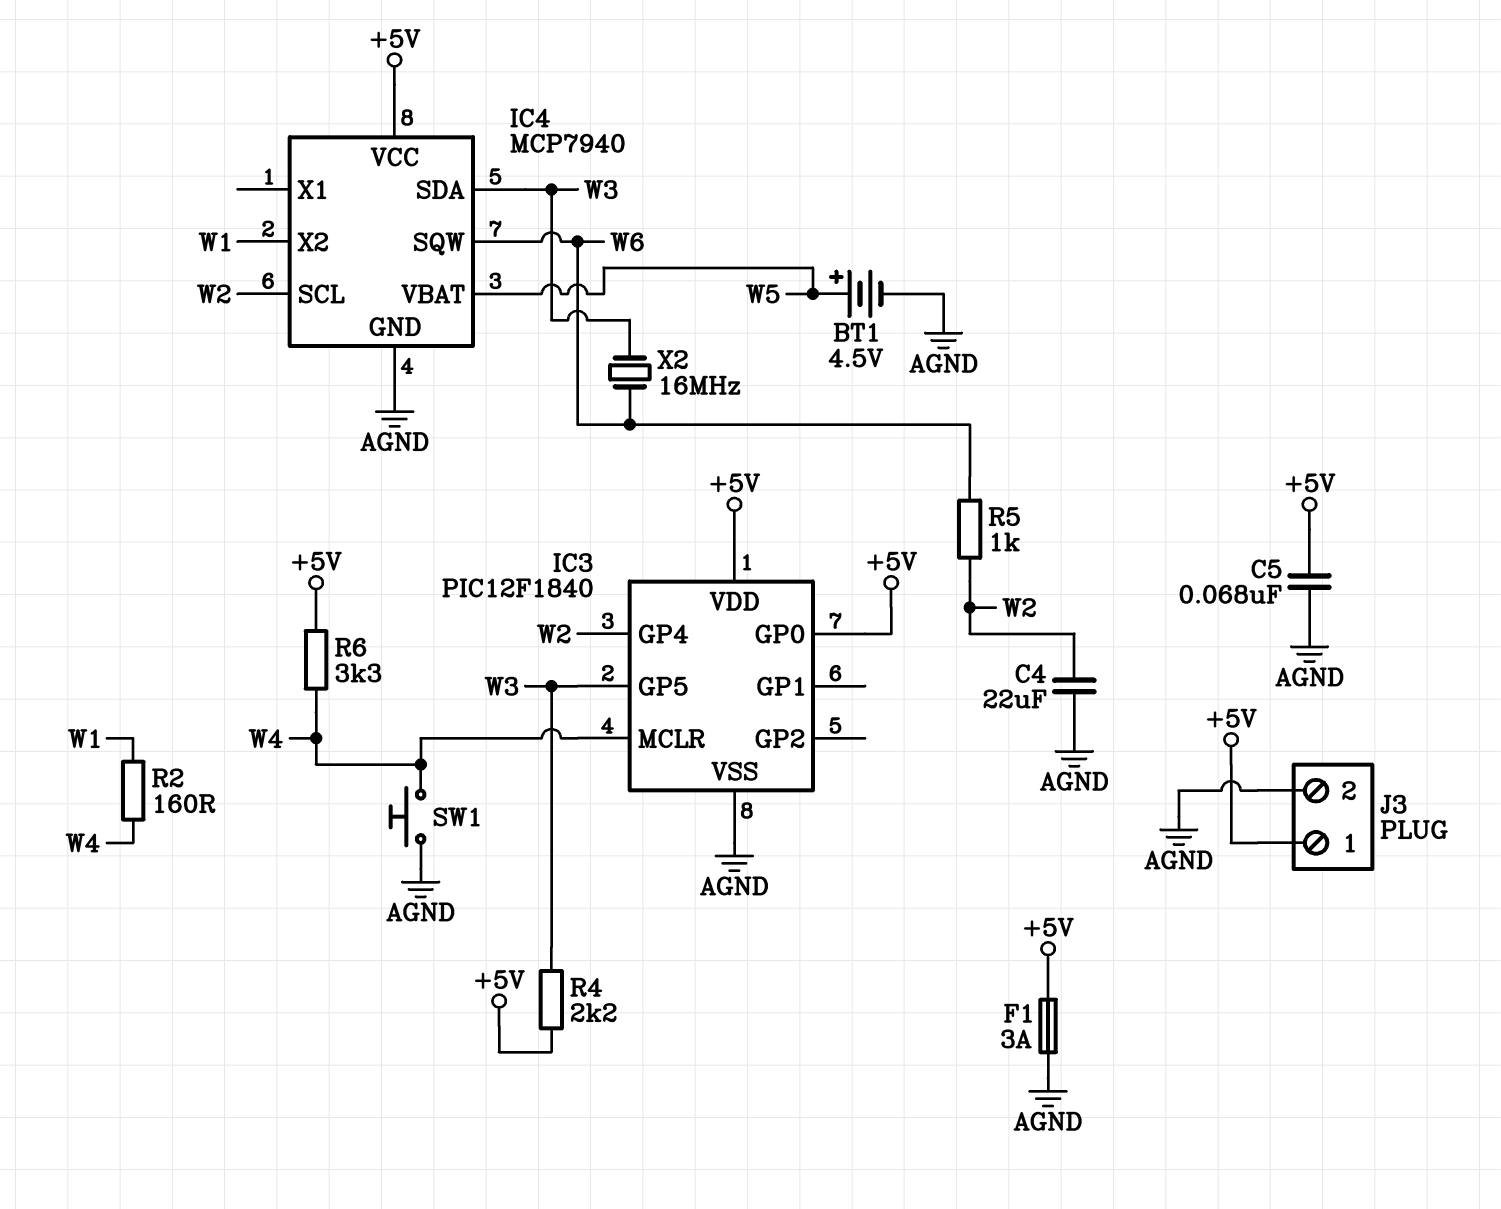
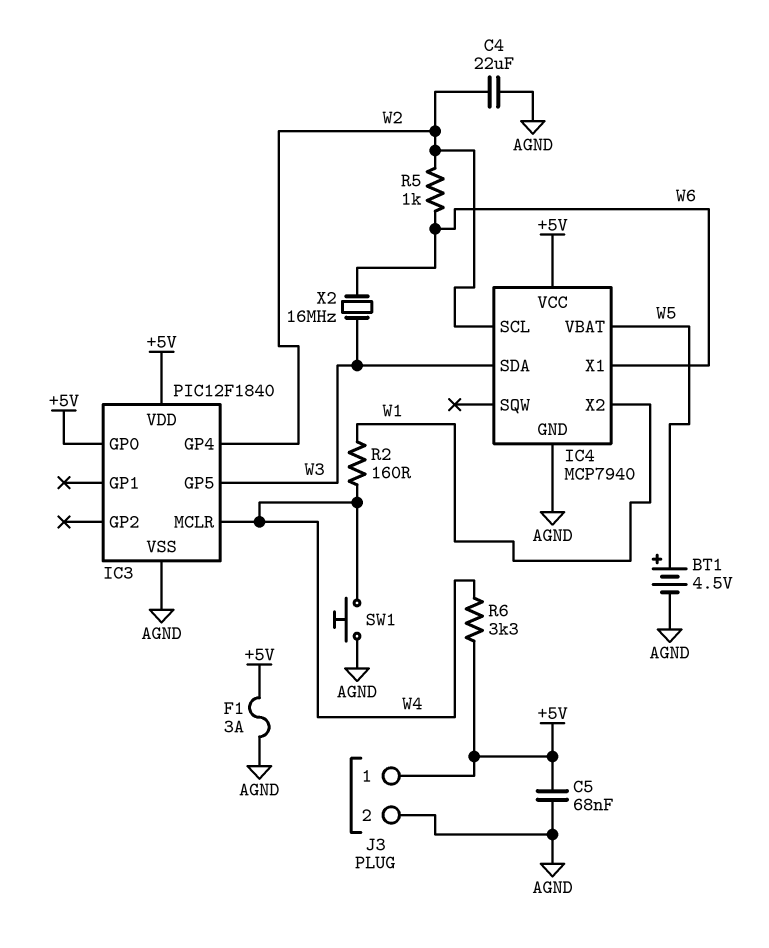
IC4 pin SQW: W6 -> none
IC4 pin X1: none -> W6
R4: 2.2k (+5V, W3) -> none

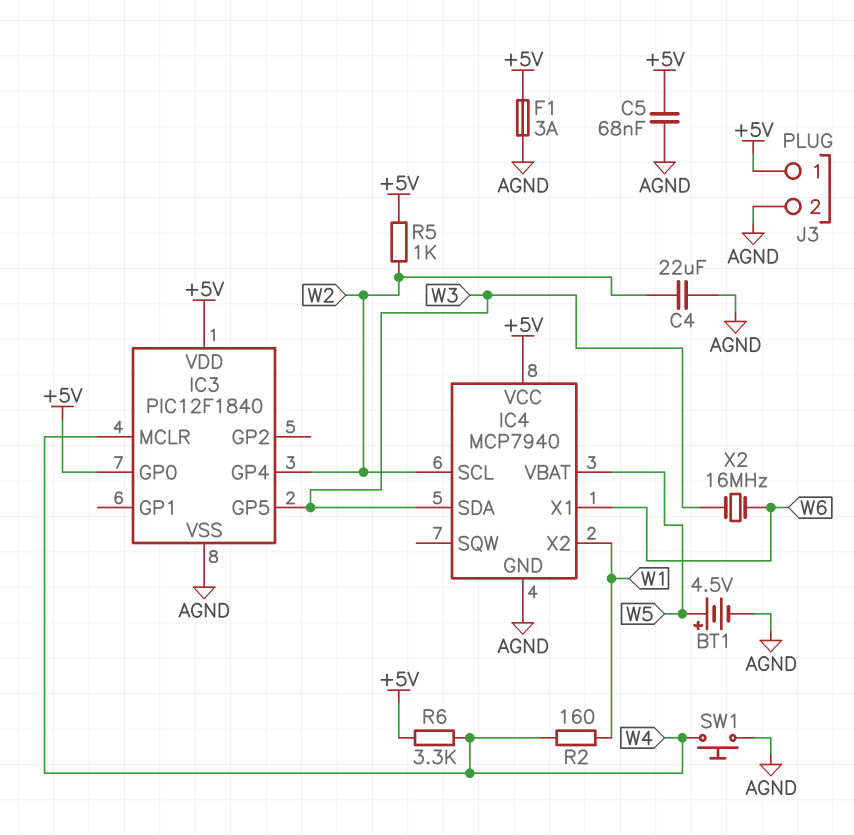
R5: 1k (W2, W6) -> 1k (+5V, W2)

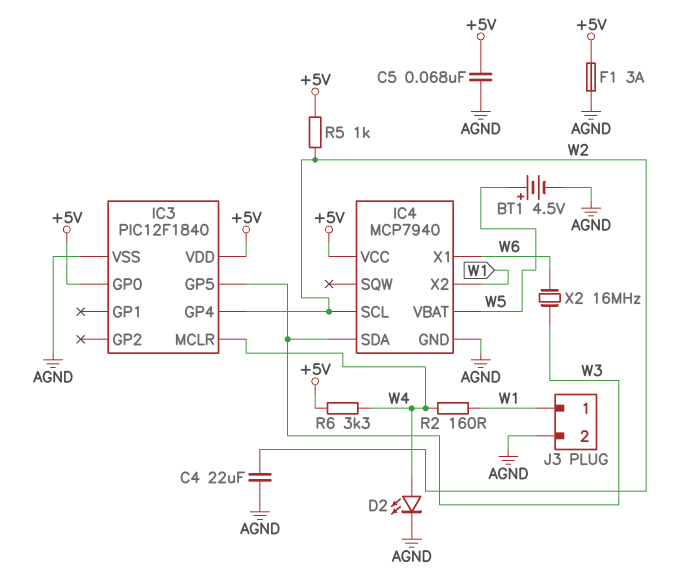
D2: none -> LED (A W4, K AGND)
J3 pin 1: +5V -> W1
SW1: button (AGND, W4) -> none

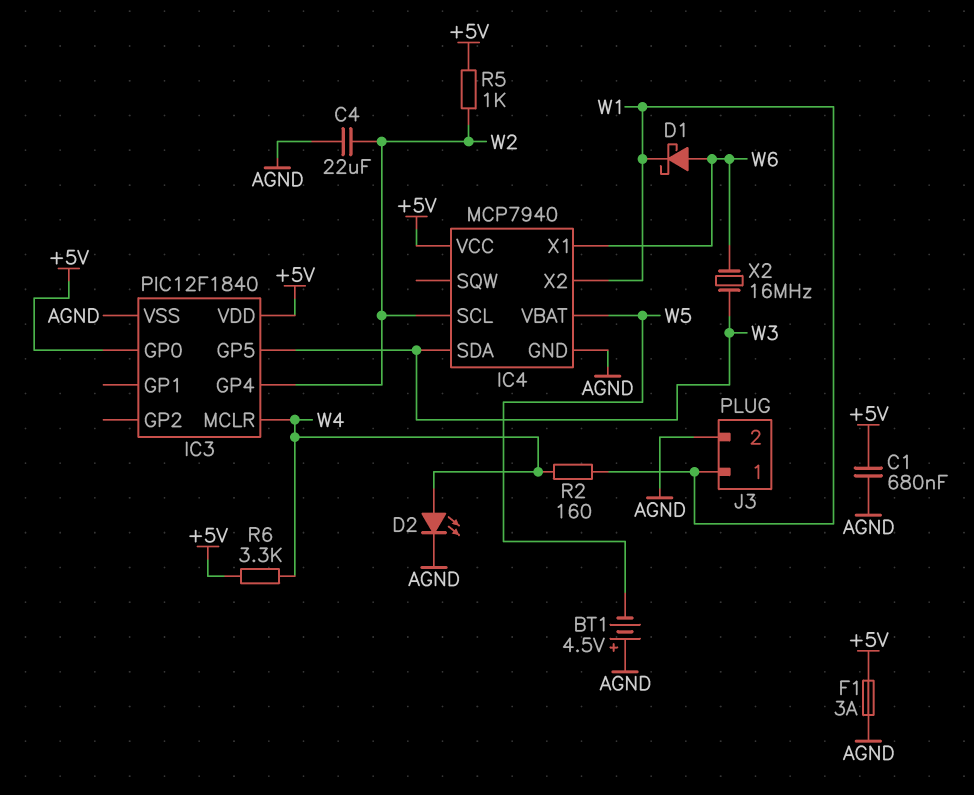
BT1: 4.5V (plus W5, minus AGND) -> 4.5V (plus AGND, minus W5)
C1: none -> 680nF (+5V, AGND)
C5: 68nF (+5V, AGND) -> none
D1: none -> schottky (A W6, K W1)

